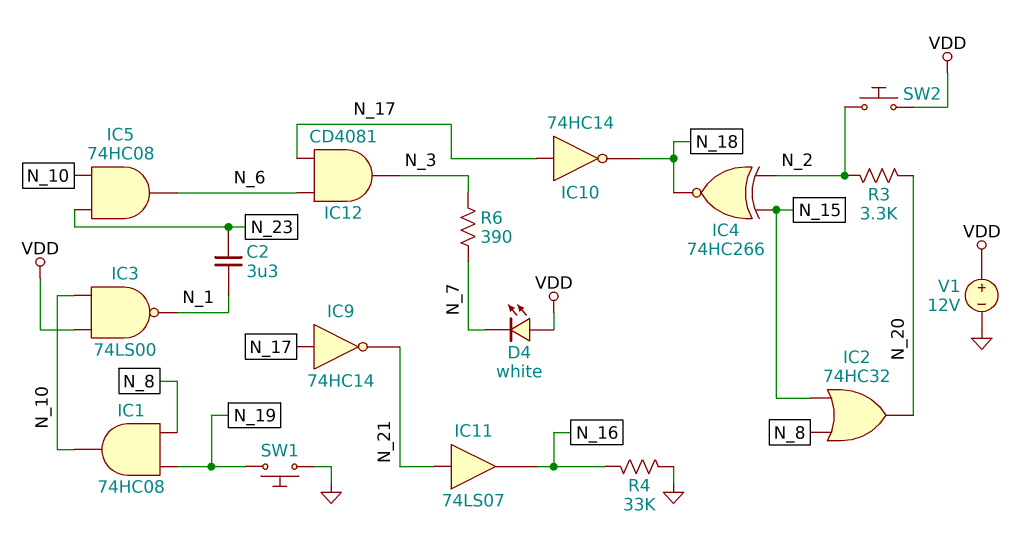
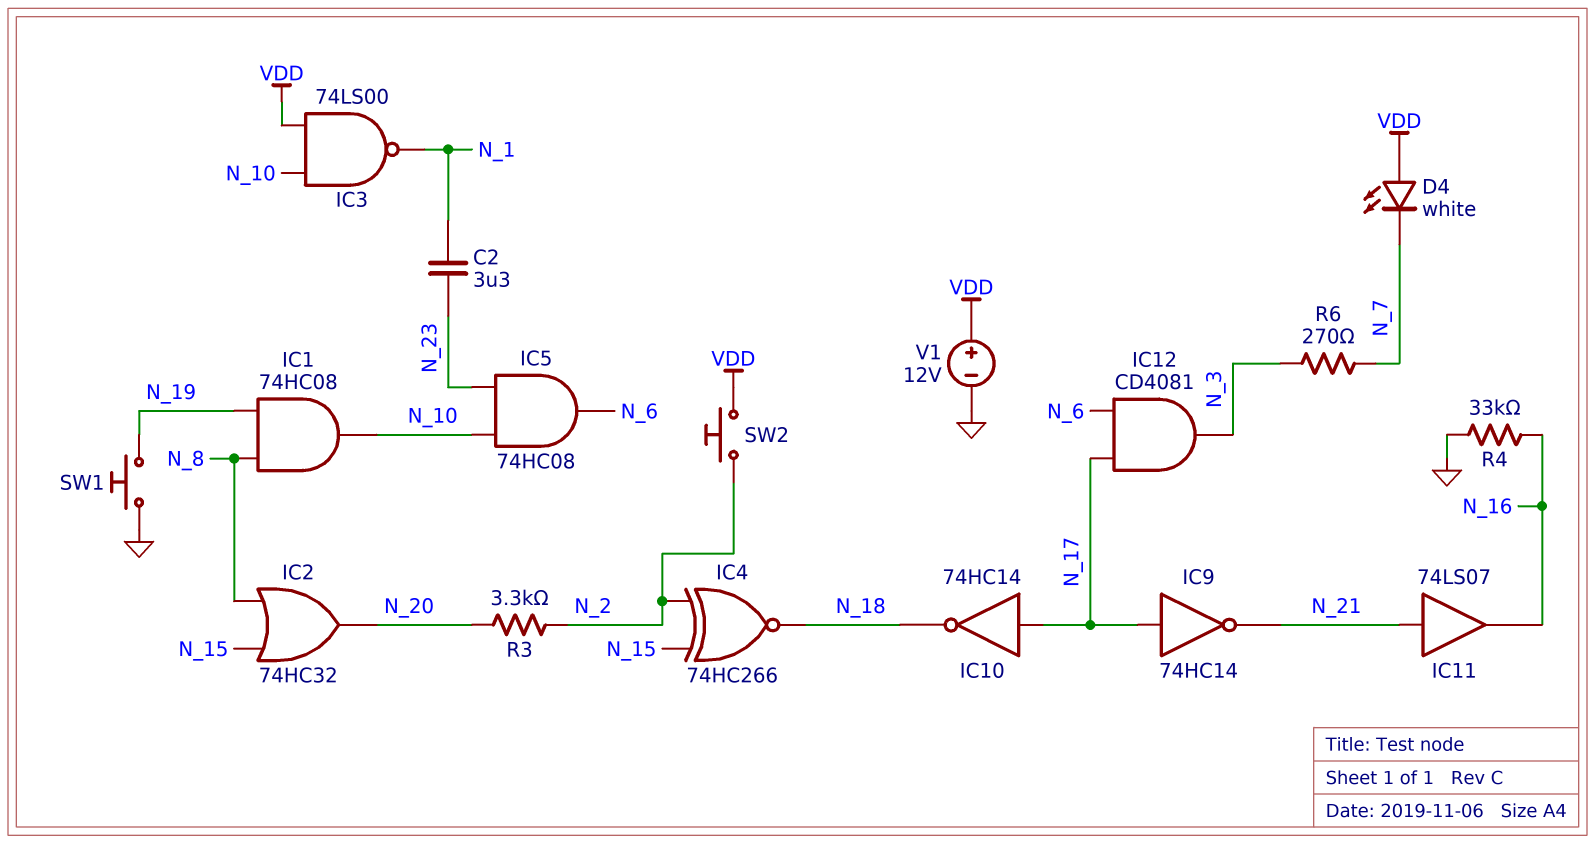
R6: 390 (N_3, N_7) -> 270 (N_3, N_7)

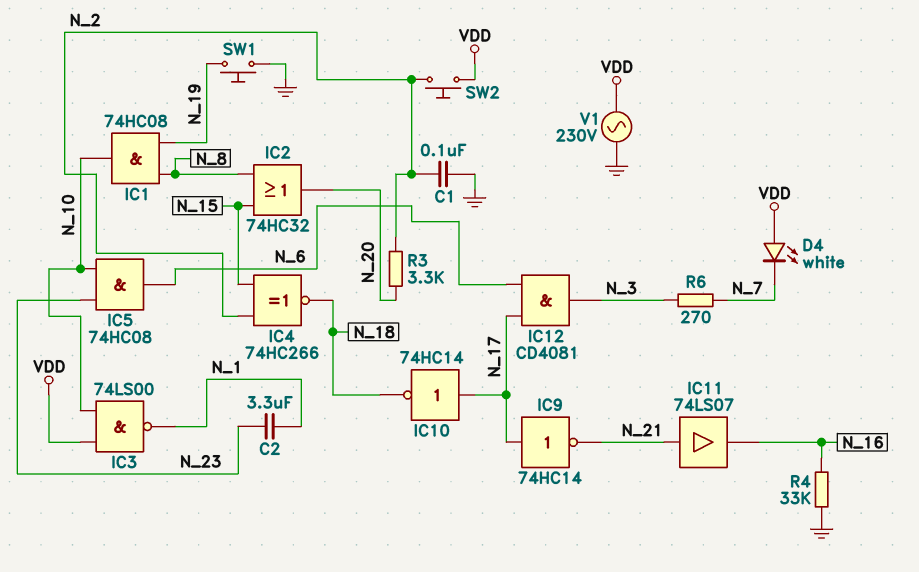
C1: none -> 100nF (GND, N_2)
V1: 12V (plus VDD, minus GND) -> AC 230V (GND, VDD)

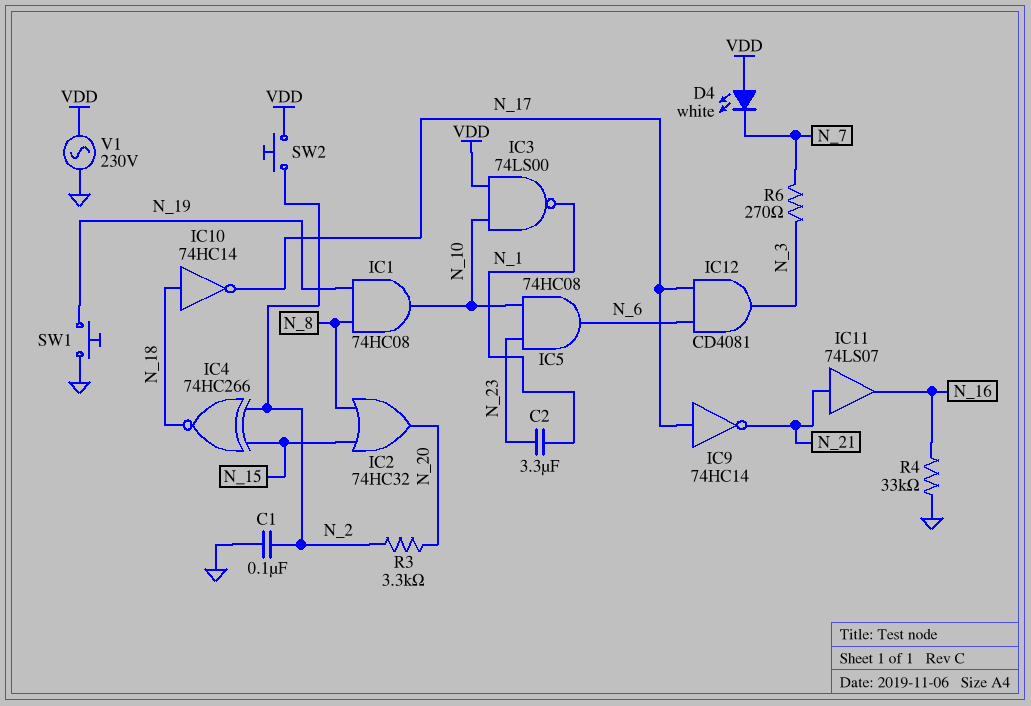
IC10: NOT 74HC14 (in N_17, out N_18) -> NOT 74HC14 (in N_18, out N_17)

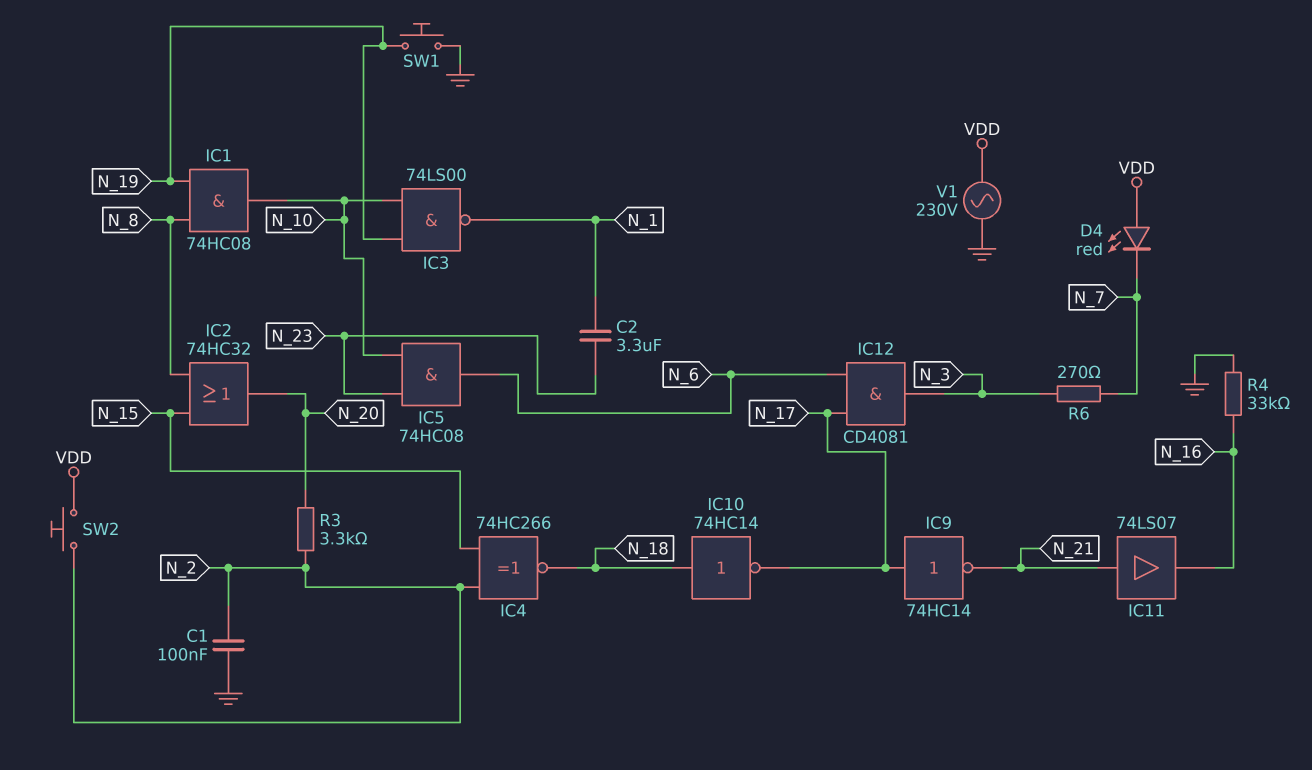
D4: LED white (A VDD, K N_7) -> LED red (A VDD, K N_7)
IC3: NAND 74LS00 (in N_10, in VDD, out N_1) -> NAND 74LS00 (in N_10, in N_19, out N_1)

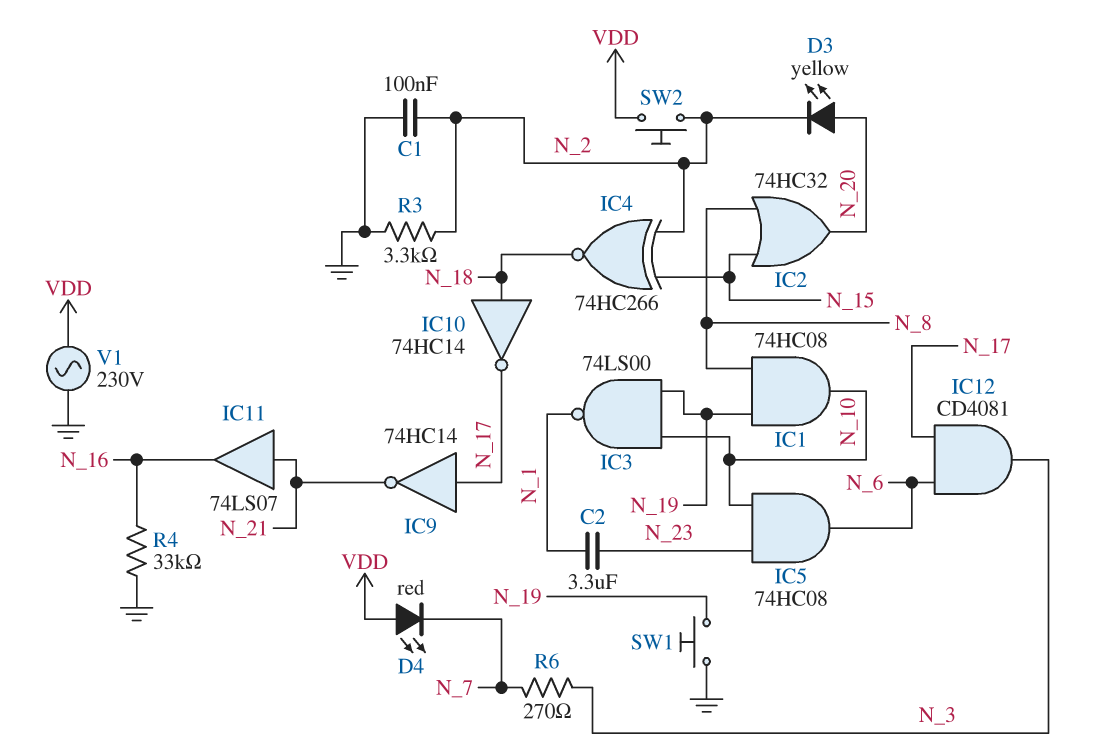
D3: none -> LED yellow (A N_20, K N_2)
R3: 3.3k (N_2, N_20) -> 3.3k (GND, N_2)

